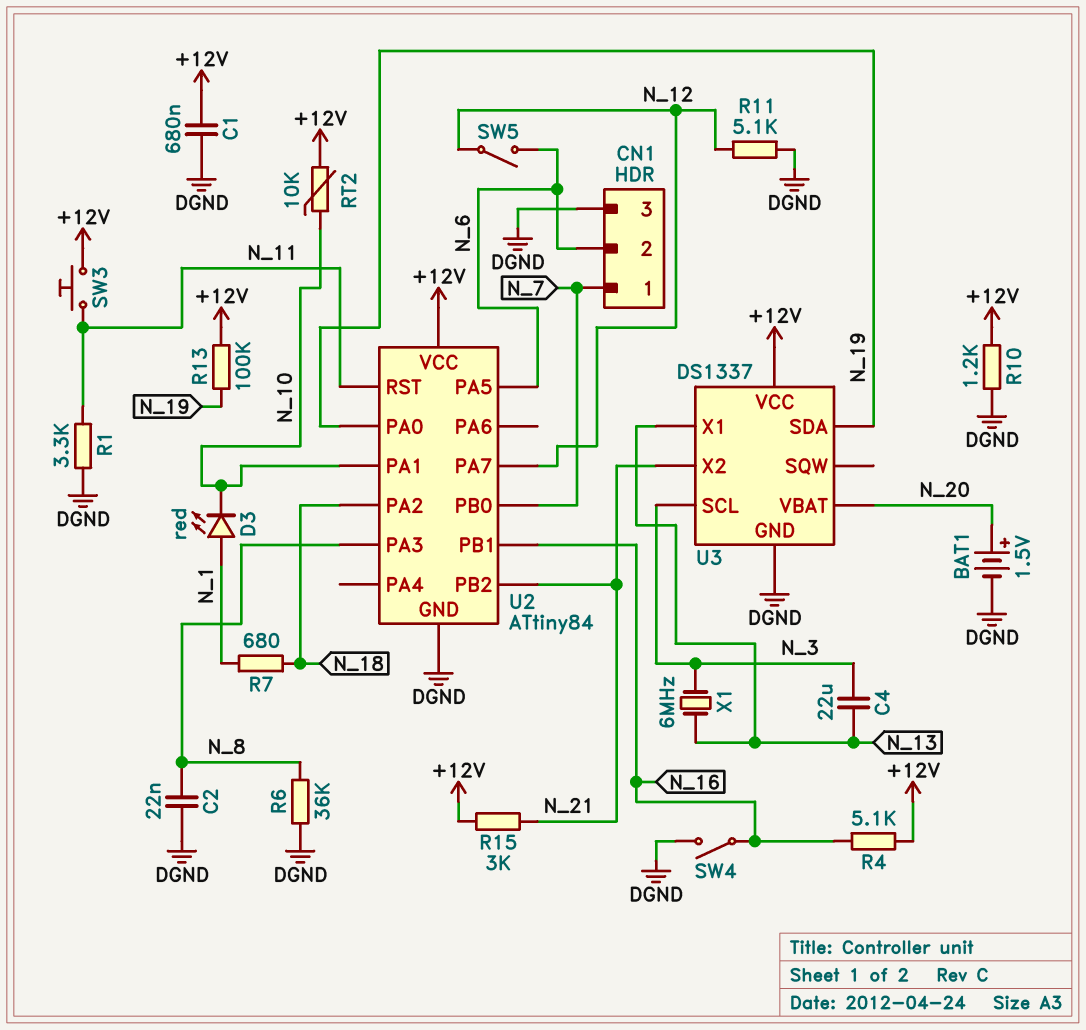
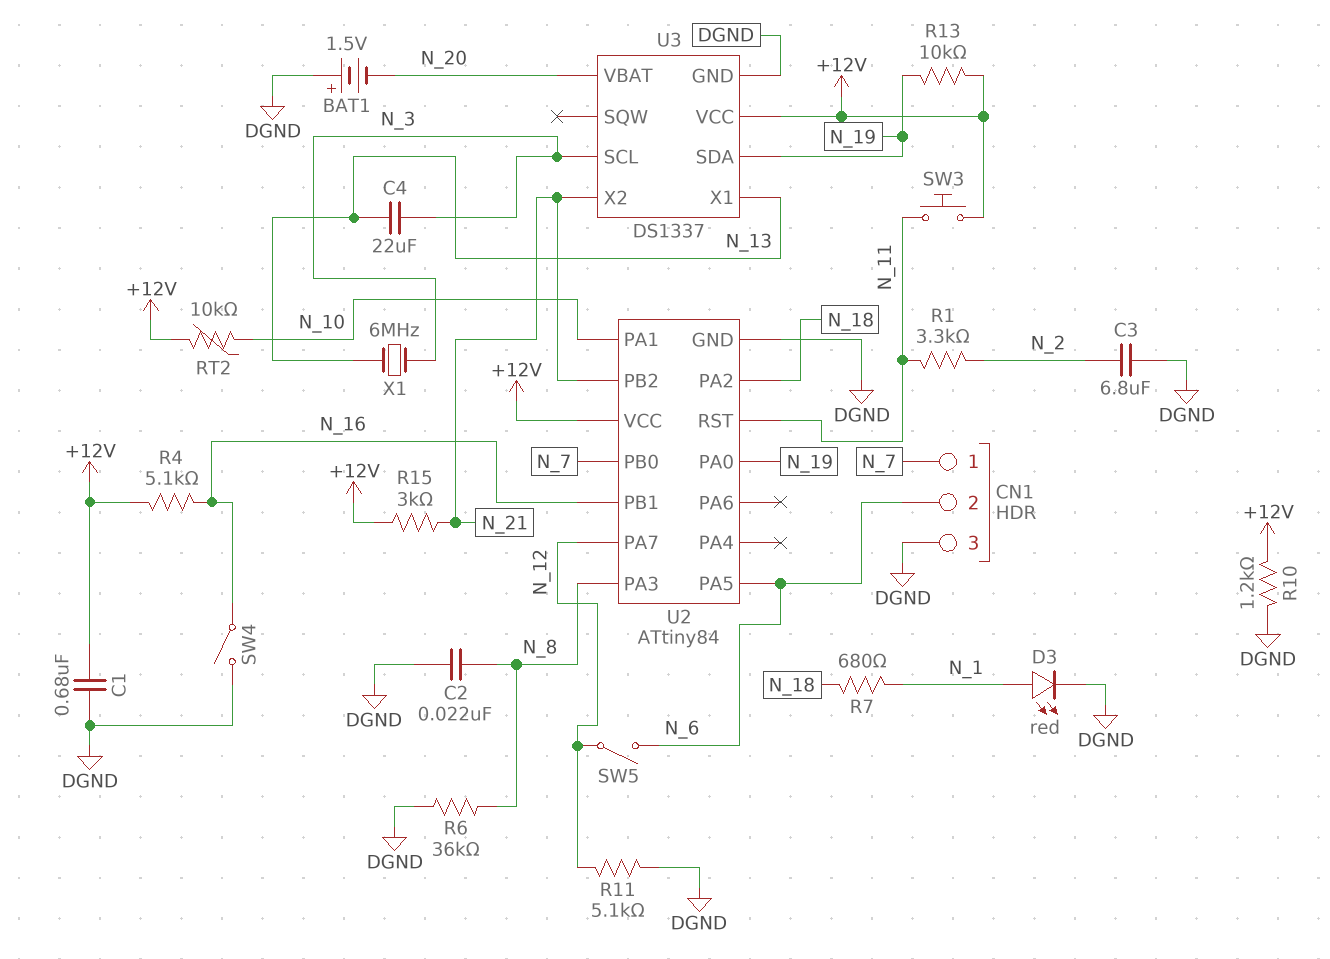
BAT1: 1.5V (plus N_20, minus DGND) -> 1.5V (plus DGND, minus N_20)
C3: none -> 6.8uF (DGND, N_2)
D3: LED red (A N_1, K N_10) -> LED red (A N_1, K DGND)
R1: 3.3k (DGND, N_11) -> 3.3k (N_2, N_11)
R13: 100k (+12V, N_19) -> 10k (+12V, N_19)

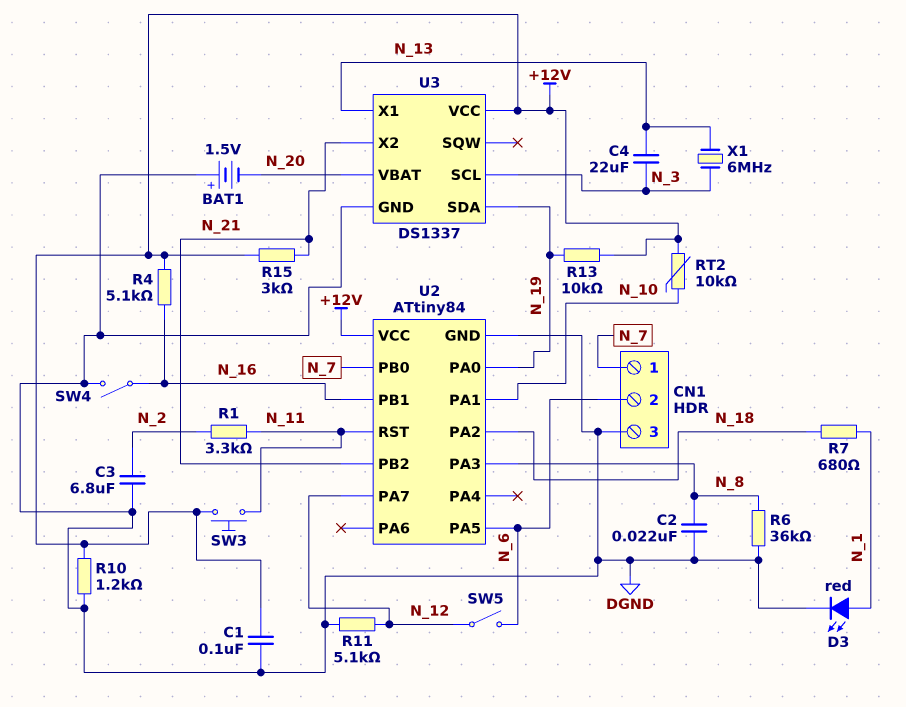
C1: 680nF (+12V, DGND) -> 100nF (+12V, DGND)

